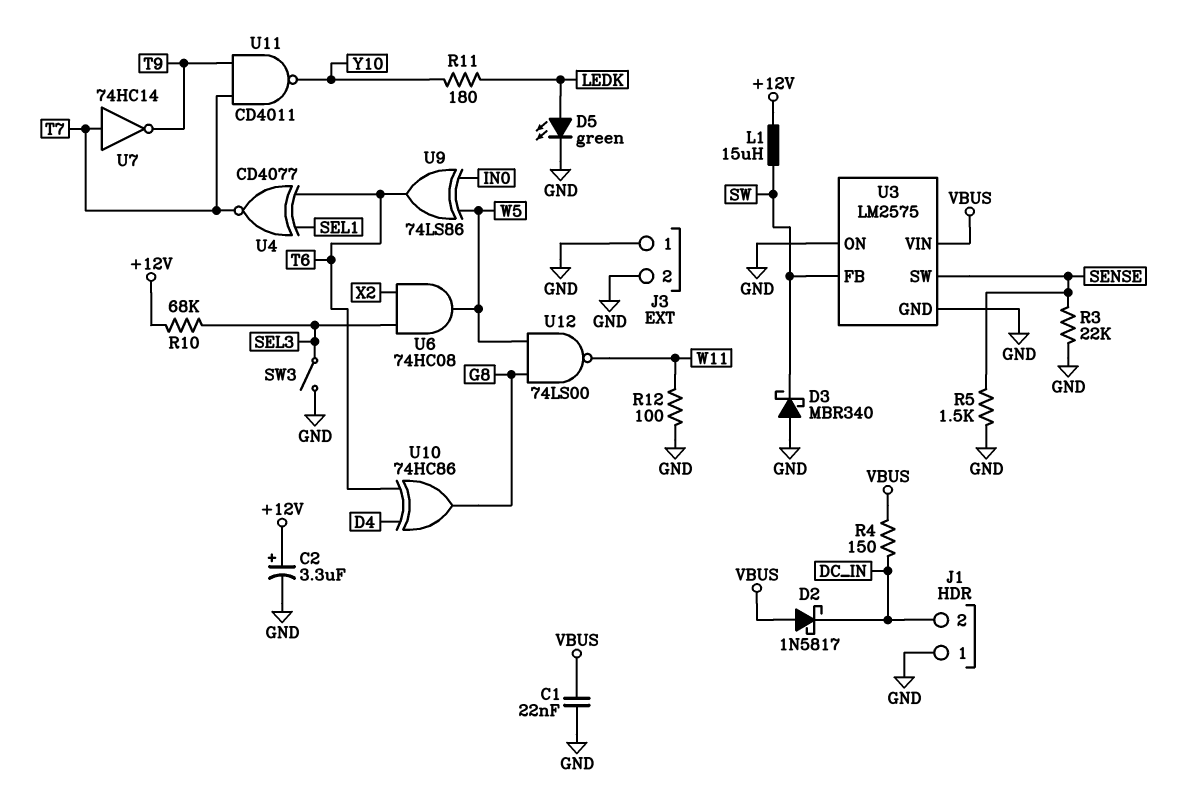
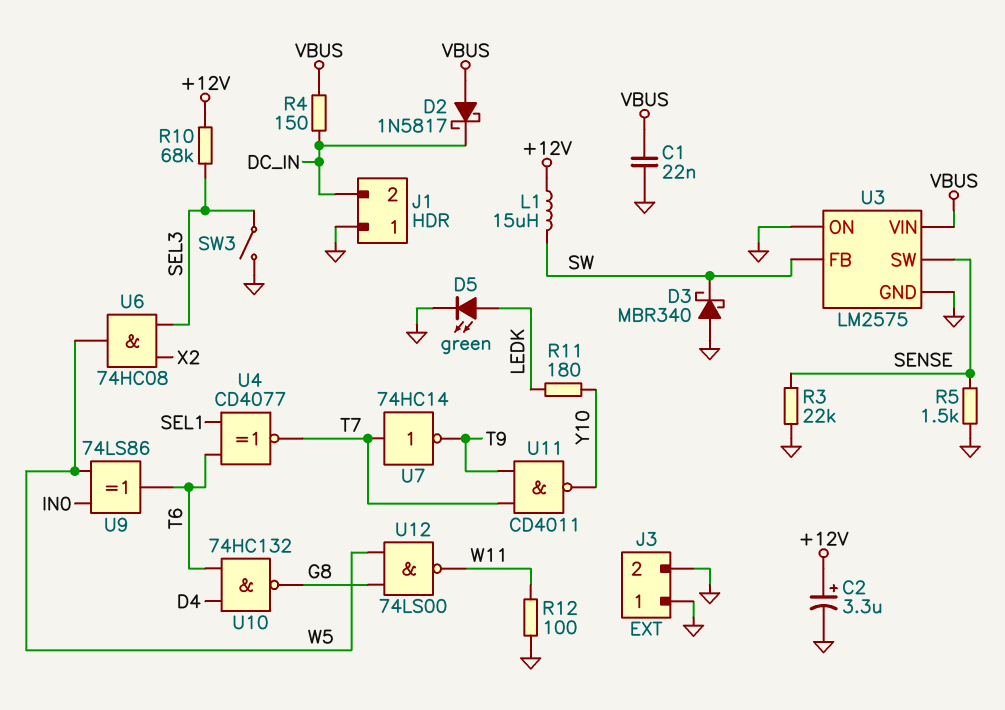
U10: XOR 74HC86 (in D4, in T6, out G8) -> NAND 74HC132 (in D4, in T6, out G8)

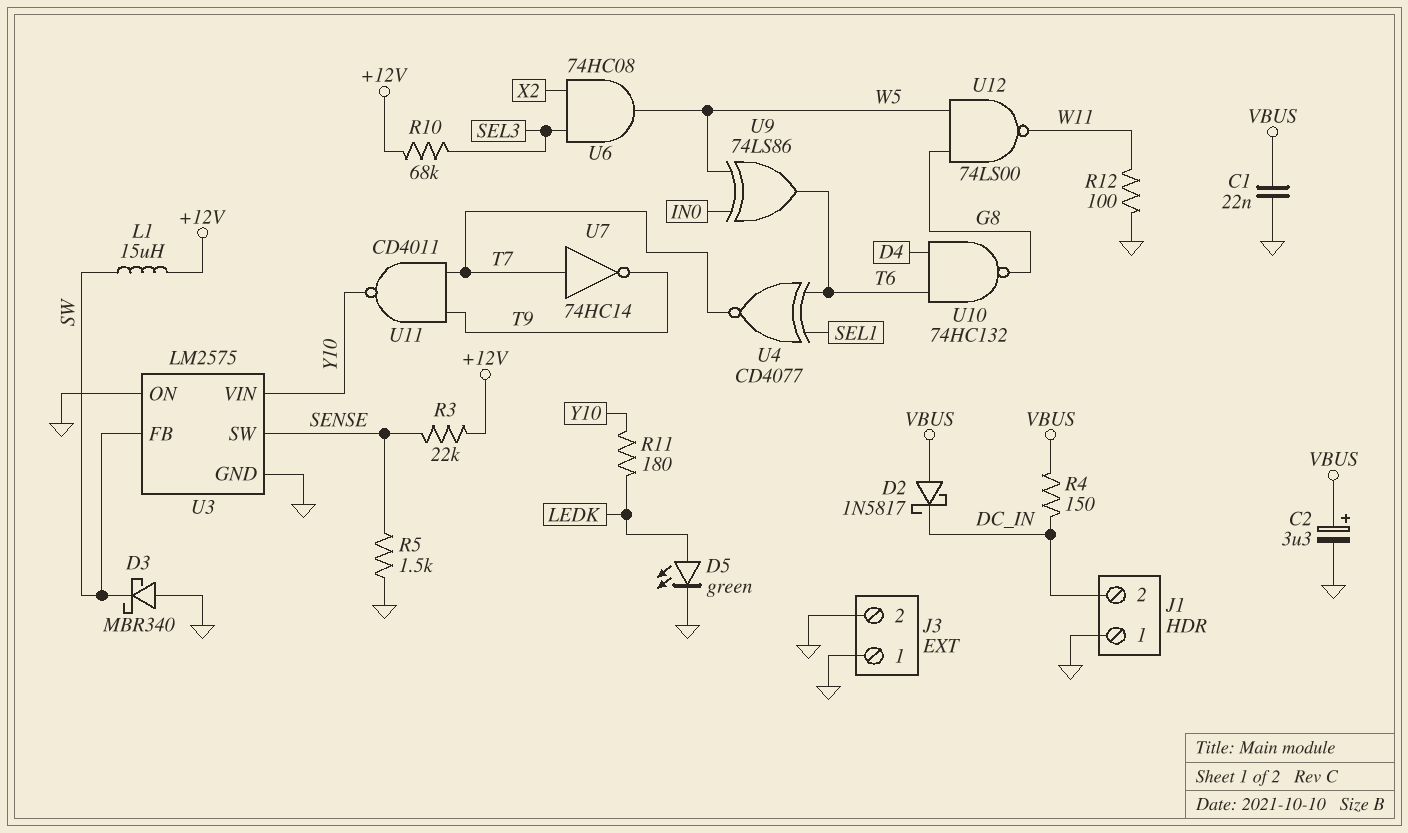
C2: 3.3uF (plus +12V, minus GND) -> 3.3uF (plus VBUS, minus GND)
R3: 22k (GND, SENSE) -> 22k (+12V, SENSE)
SW3: switch (GND, SEL3) -> none
U3 pin VIN: VBUS -> Y10

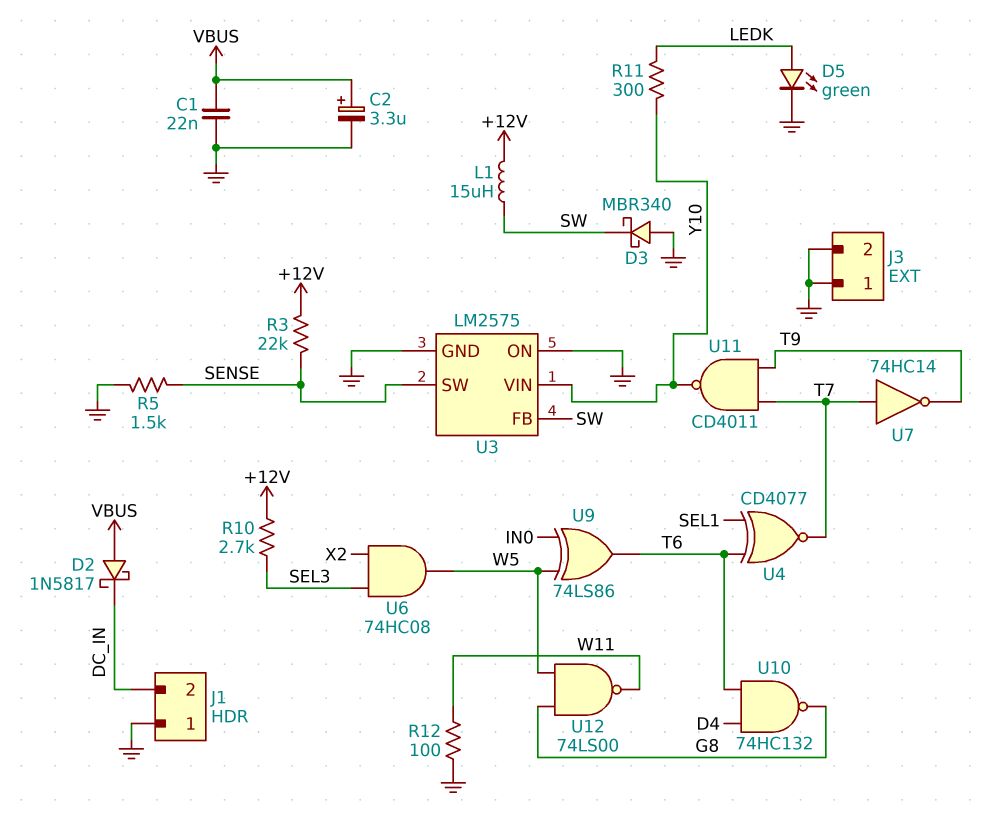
R4: 150 (DC_IN, VBUS) -> none
R10: 68k (+12V, SEL3) -> 2.7k (+12V, SEL3)
R11: 180 (LEDK, Y10) -> 300 (LEDK, Y10)

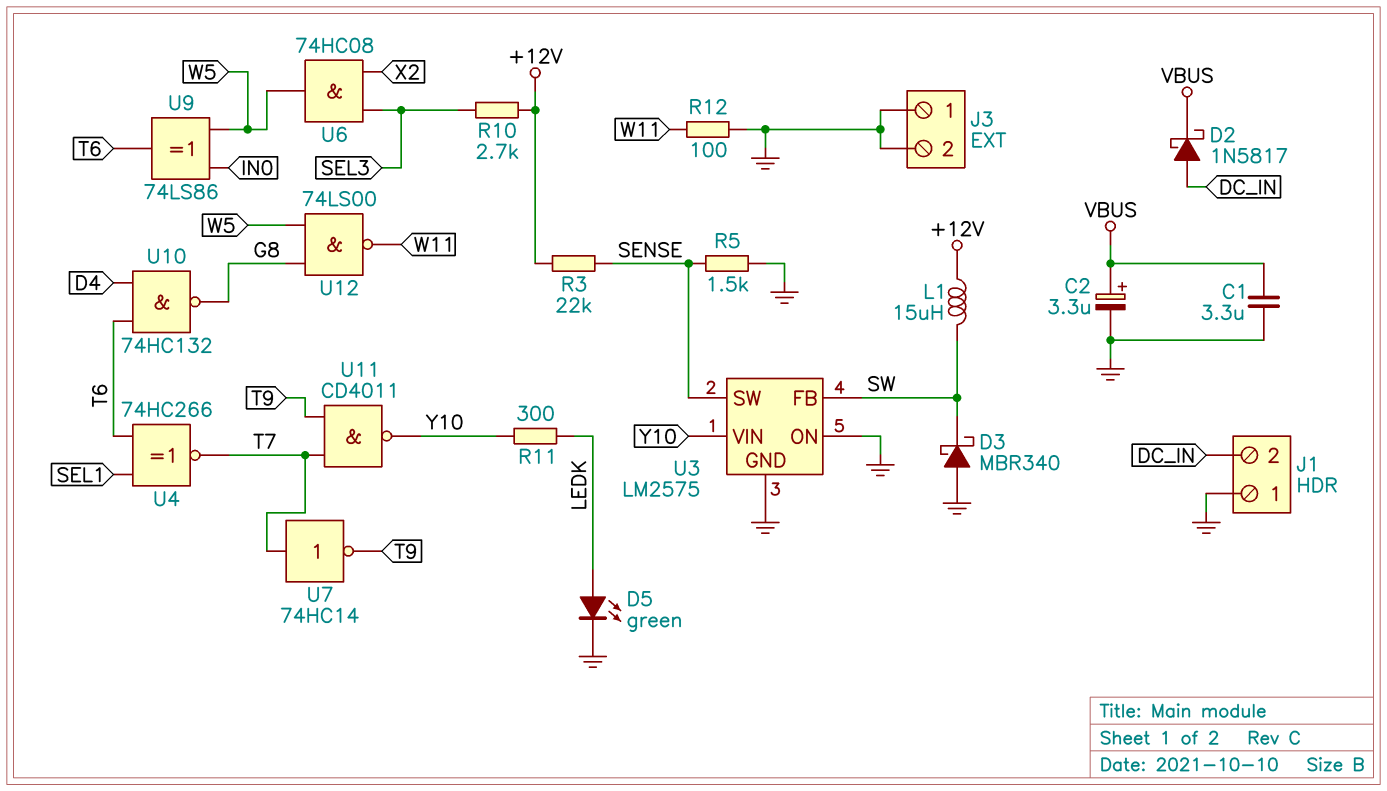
C1: 22nF (GND, VBUS) -> 3.3uF (GND, VBUS)
D2: schottky 1N5817 (A VBUS, K DC_IN) -> schottky 1N5817 (A DC_IN, K VBUS)
U4: XNOR CD4077 (in SEL1, in T6, out T7) -> XNOR 74HC266 (in SEL1, in T6, out T7)

